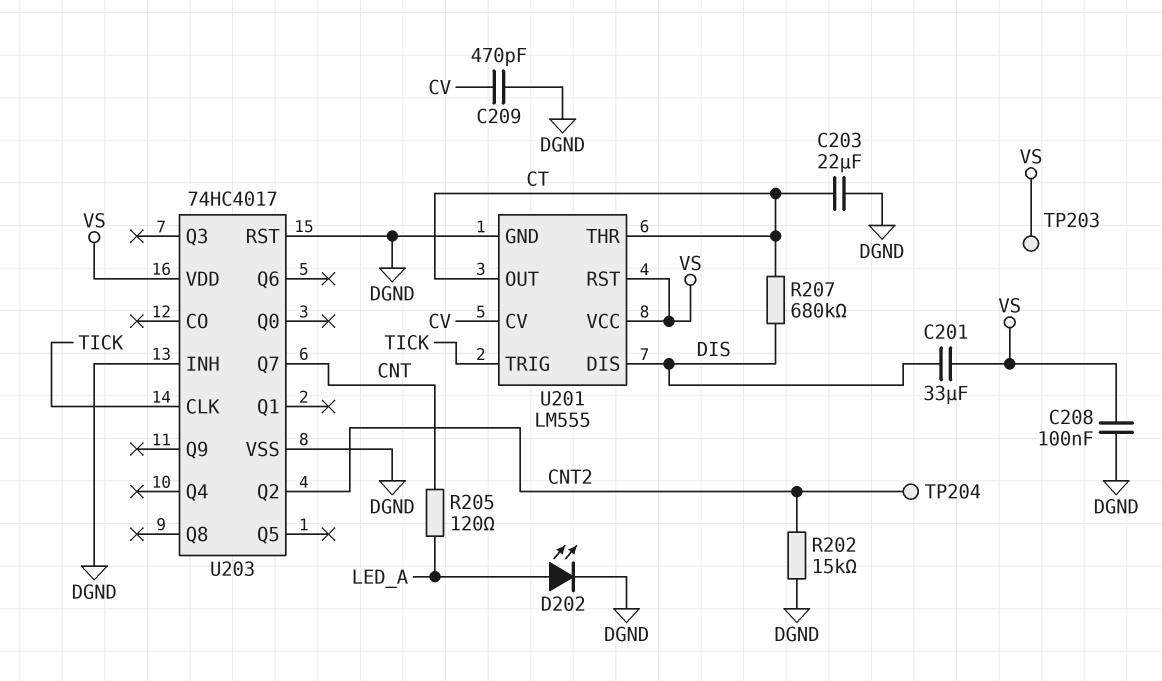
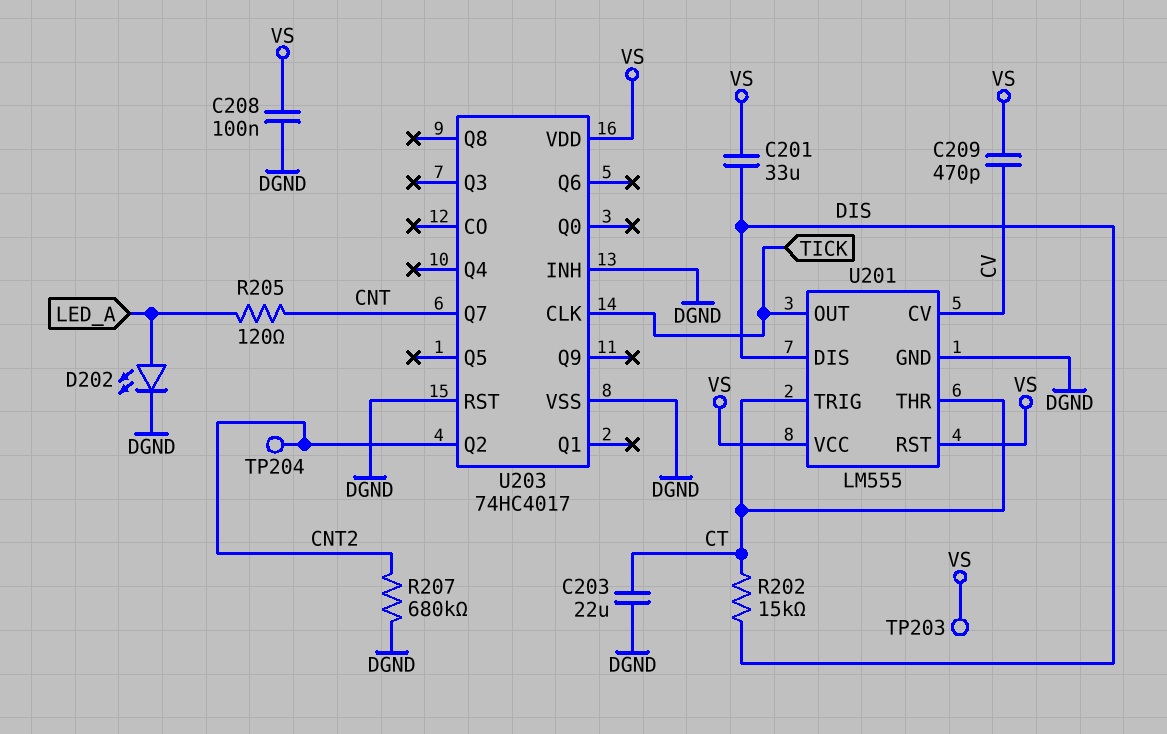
C209: 470pF (CV, DGND) -> 470pF (CV, VS)
R202: 15k (CNT2, DGND) -> 15k (CT, DIS)
R207: 680k (CT, DIS) -> 680k (CNT2, DGND)
U201 pin OUT: CT -> TICK
U201 pin TRIG: TICK -> CT

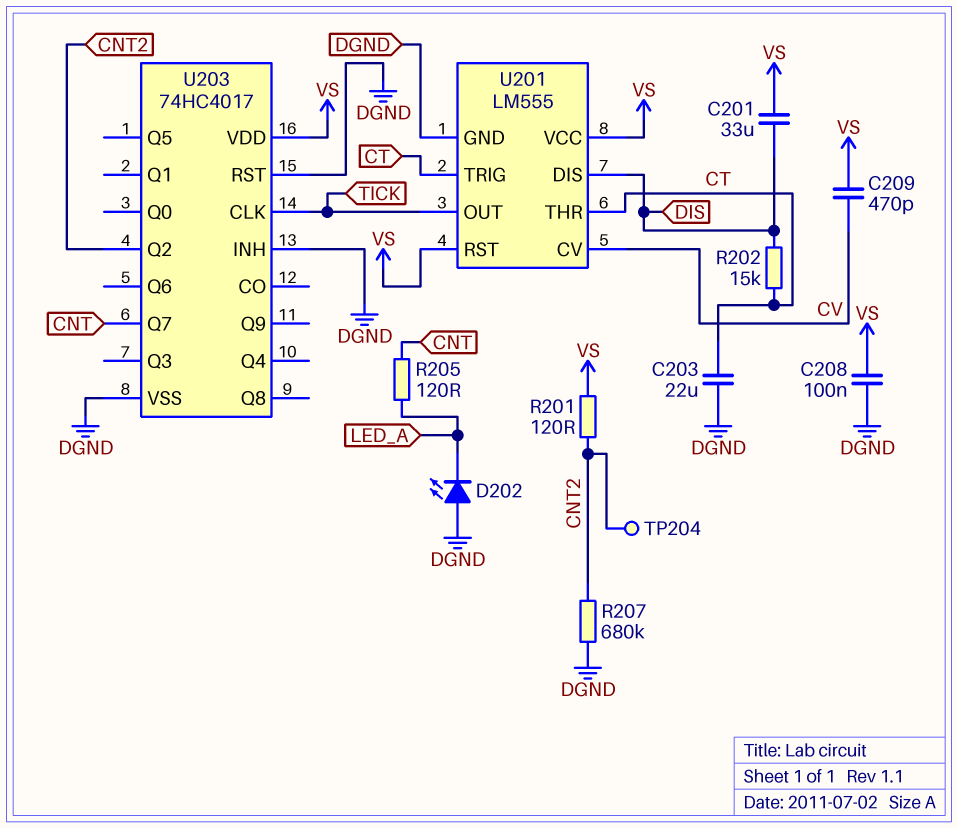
D202: LED (A LED_A, K DGND) -> LED (A DGND, K LED_A)
R201: none -> 120 (CNT2, VS)
TP203: test point (VS) -> none

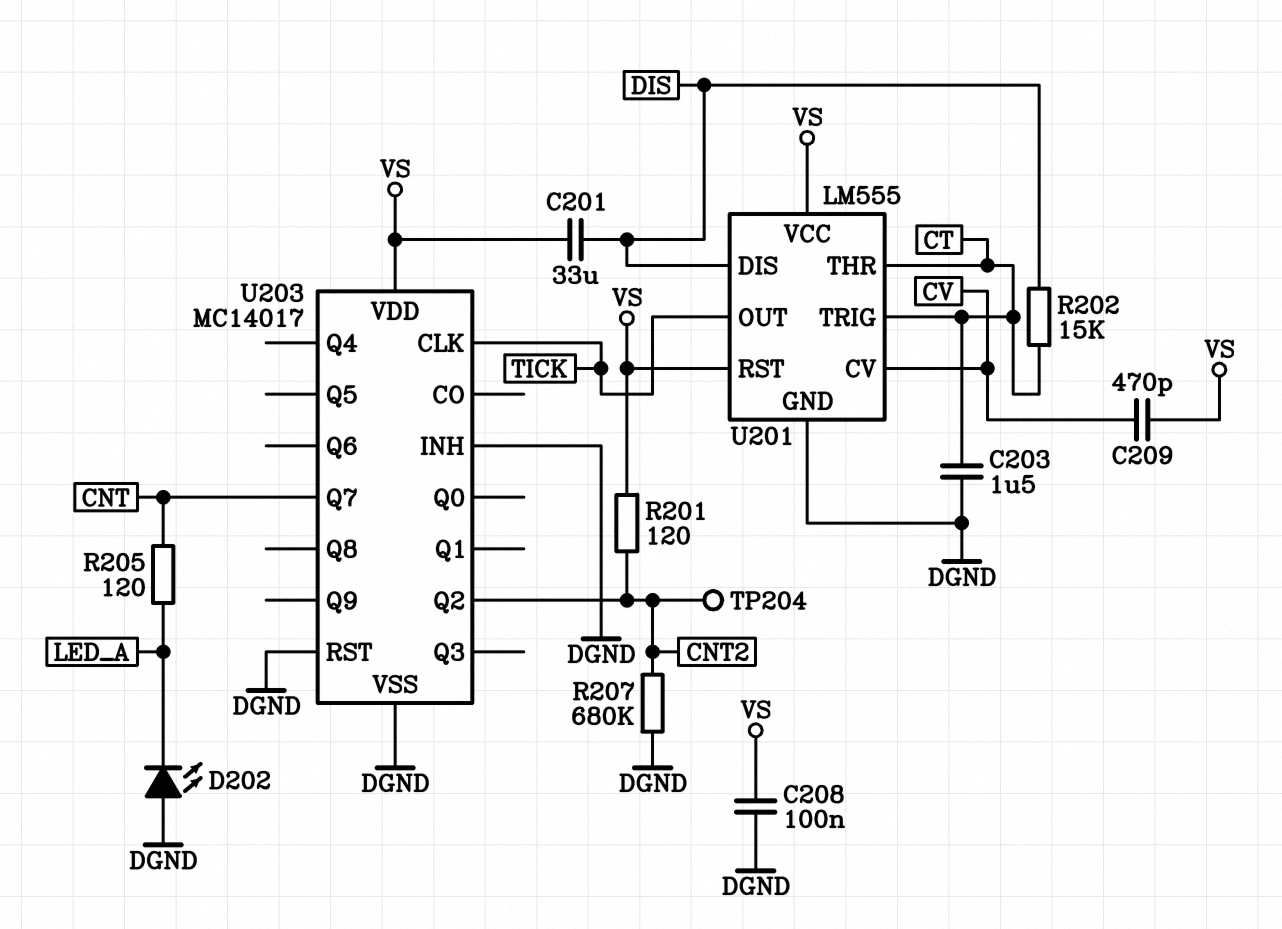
C203: 22uF (CT, DGND) -> 1.5uF (CT, DGND)
U203: 74HC4017 -> MC14017

